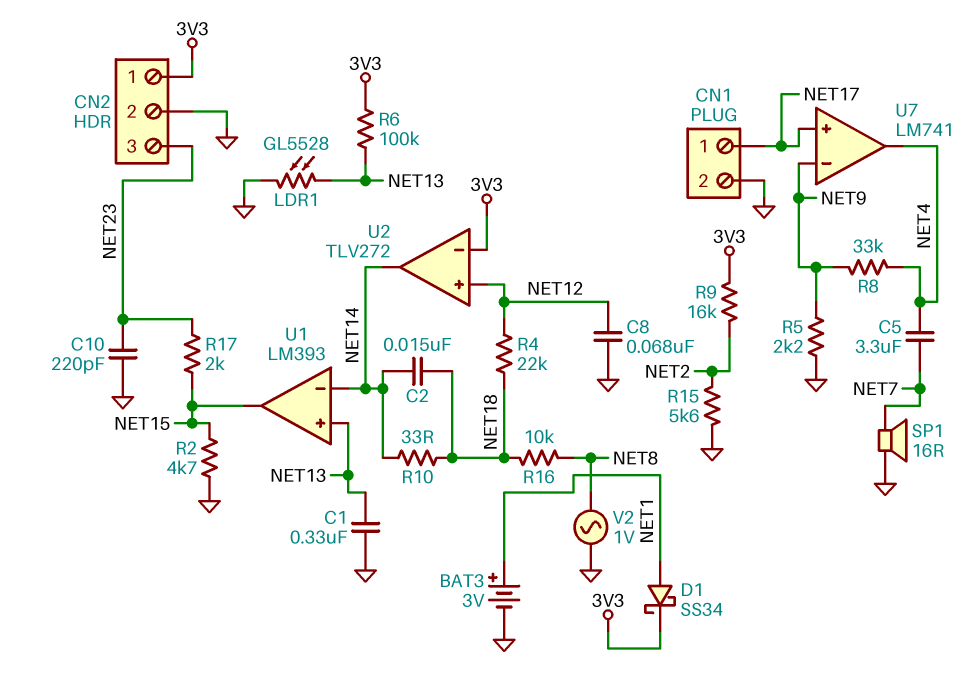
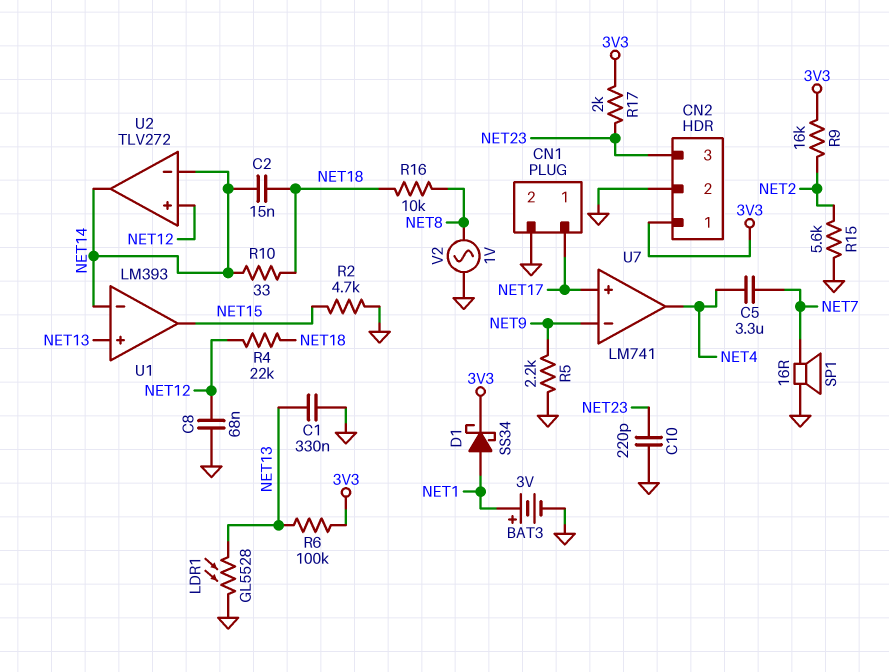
R8: 33k (NET4, NET9) -> none
R17: 2k (NET15, NET23) -> 2k (3V3, NET23)
U2 pin in-: 3V3 -> NET14

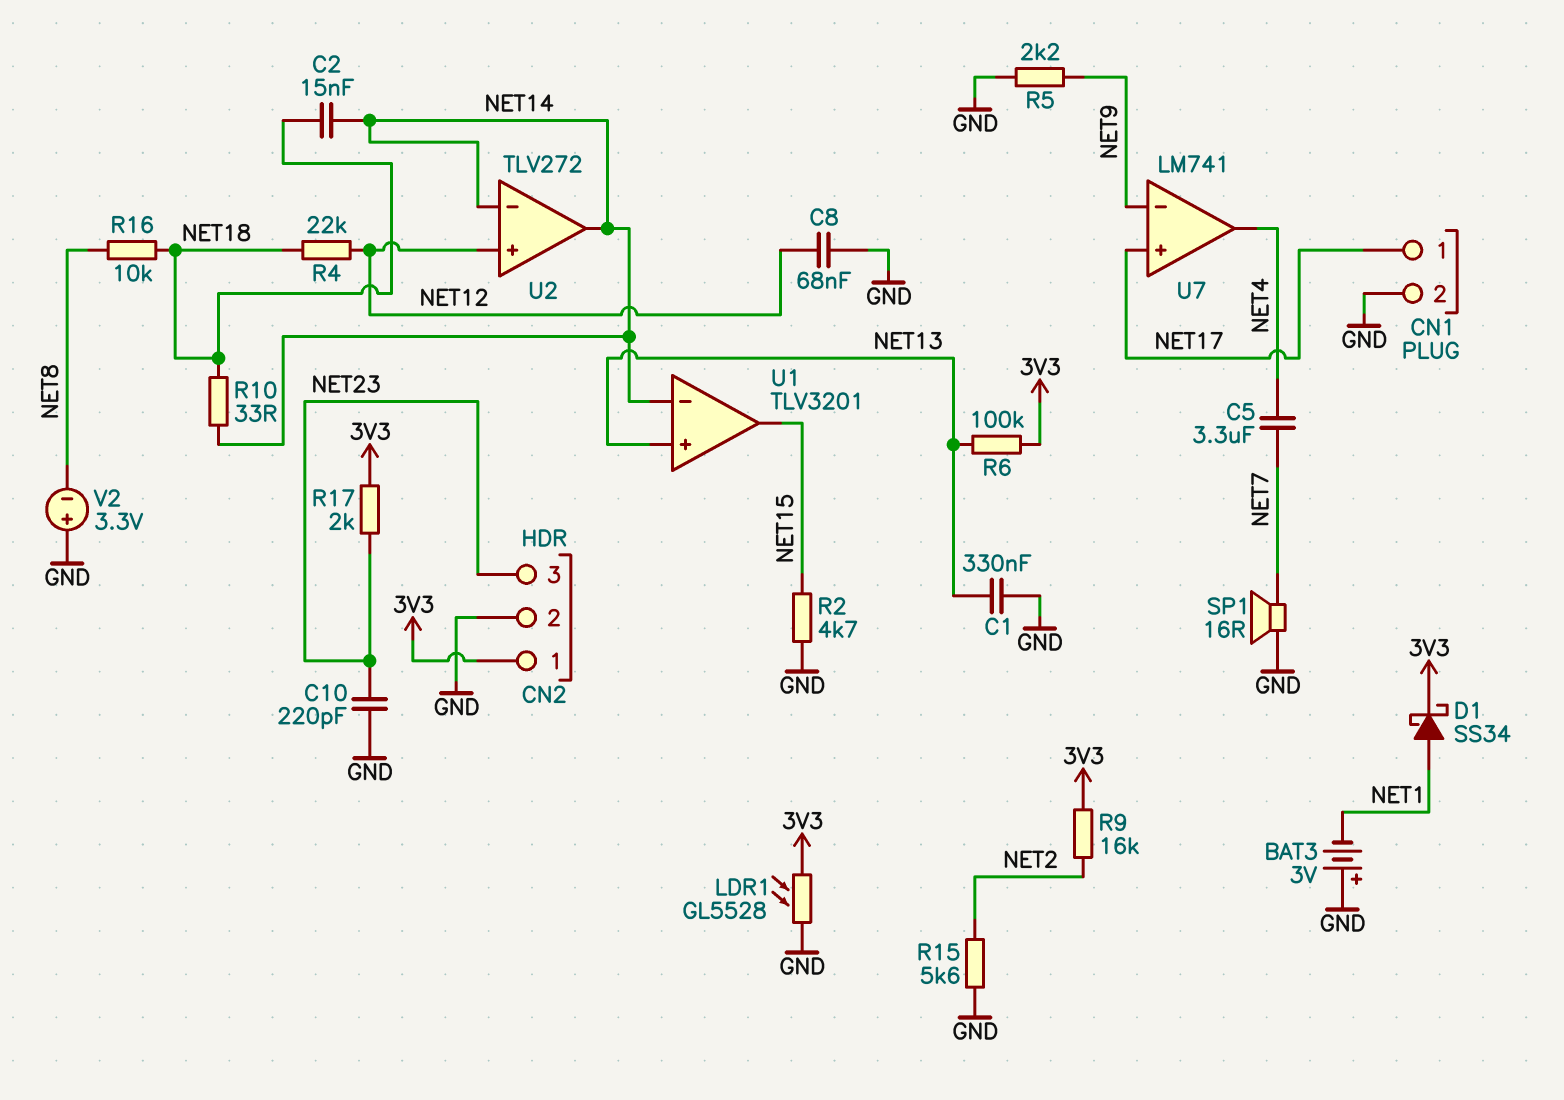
BAT3: 3V (plus NET1, minus GND) -> 3V (plus GND, minus NET1)
LDR1: GL5528 (GND, NET13) -> GL5528 (3V3, GND)
U1: LM393 -> TLV3201
V2: AC 1V (GND, NET8) -> 3.3V (plus GND, minus NET8)

